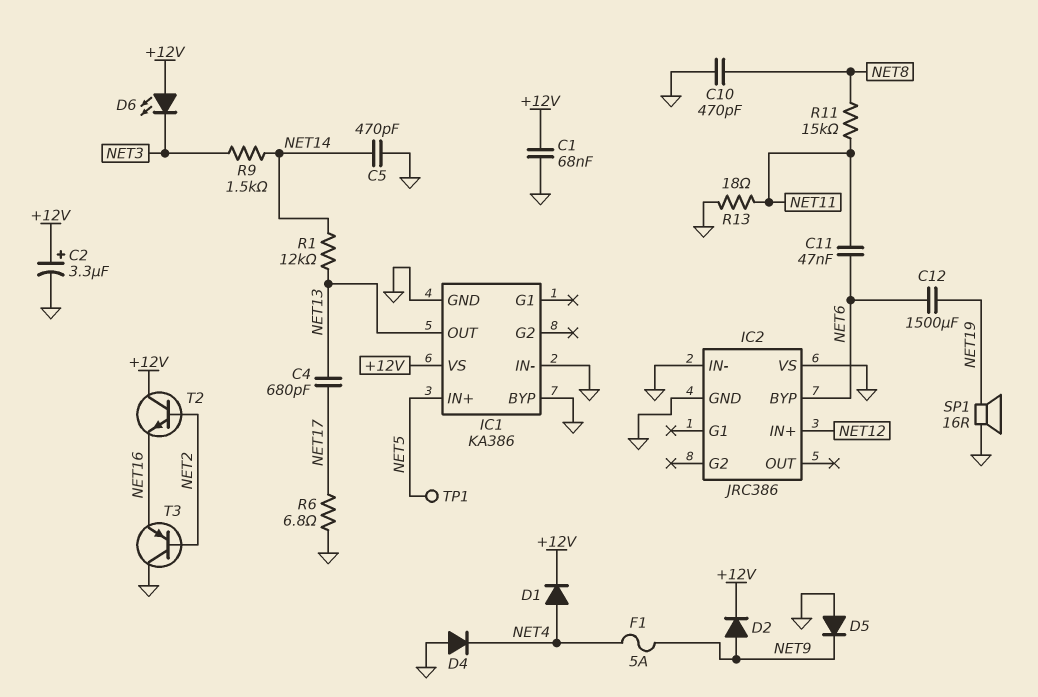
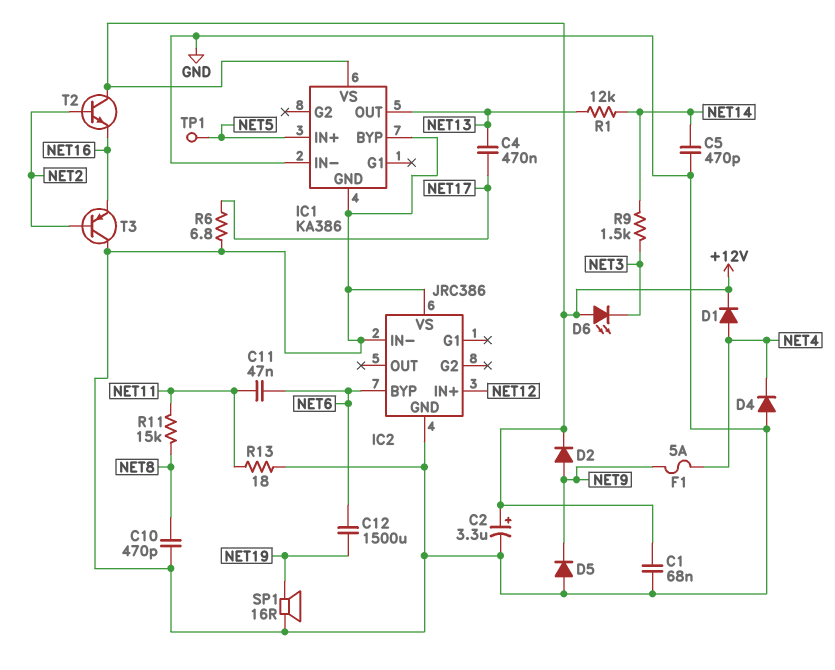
C4: 680pF (NET13, NET17) -> 470nF (NET13, NET17)

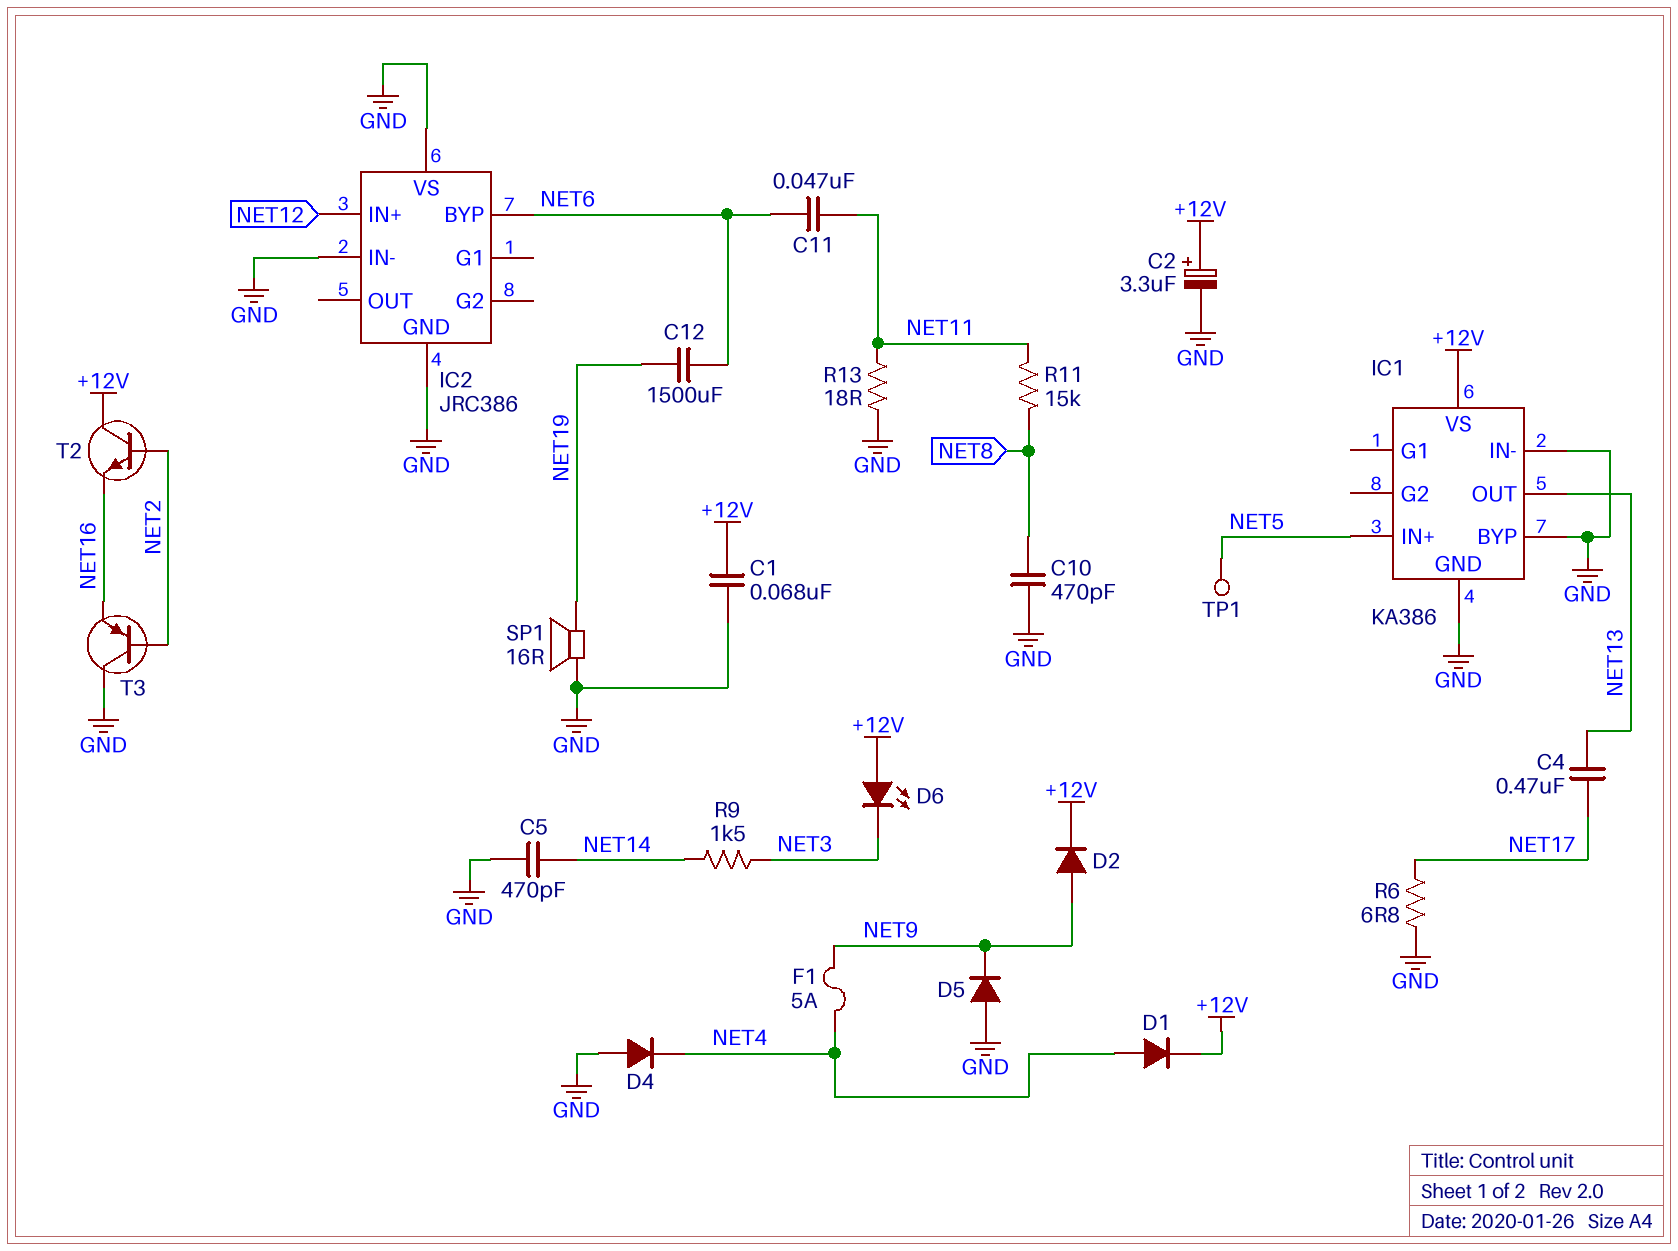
R1: 12k (NET13, NET14) -> none

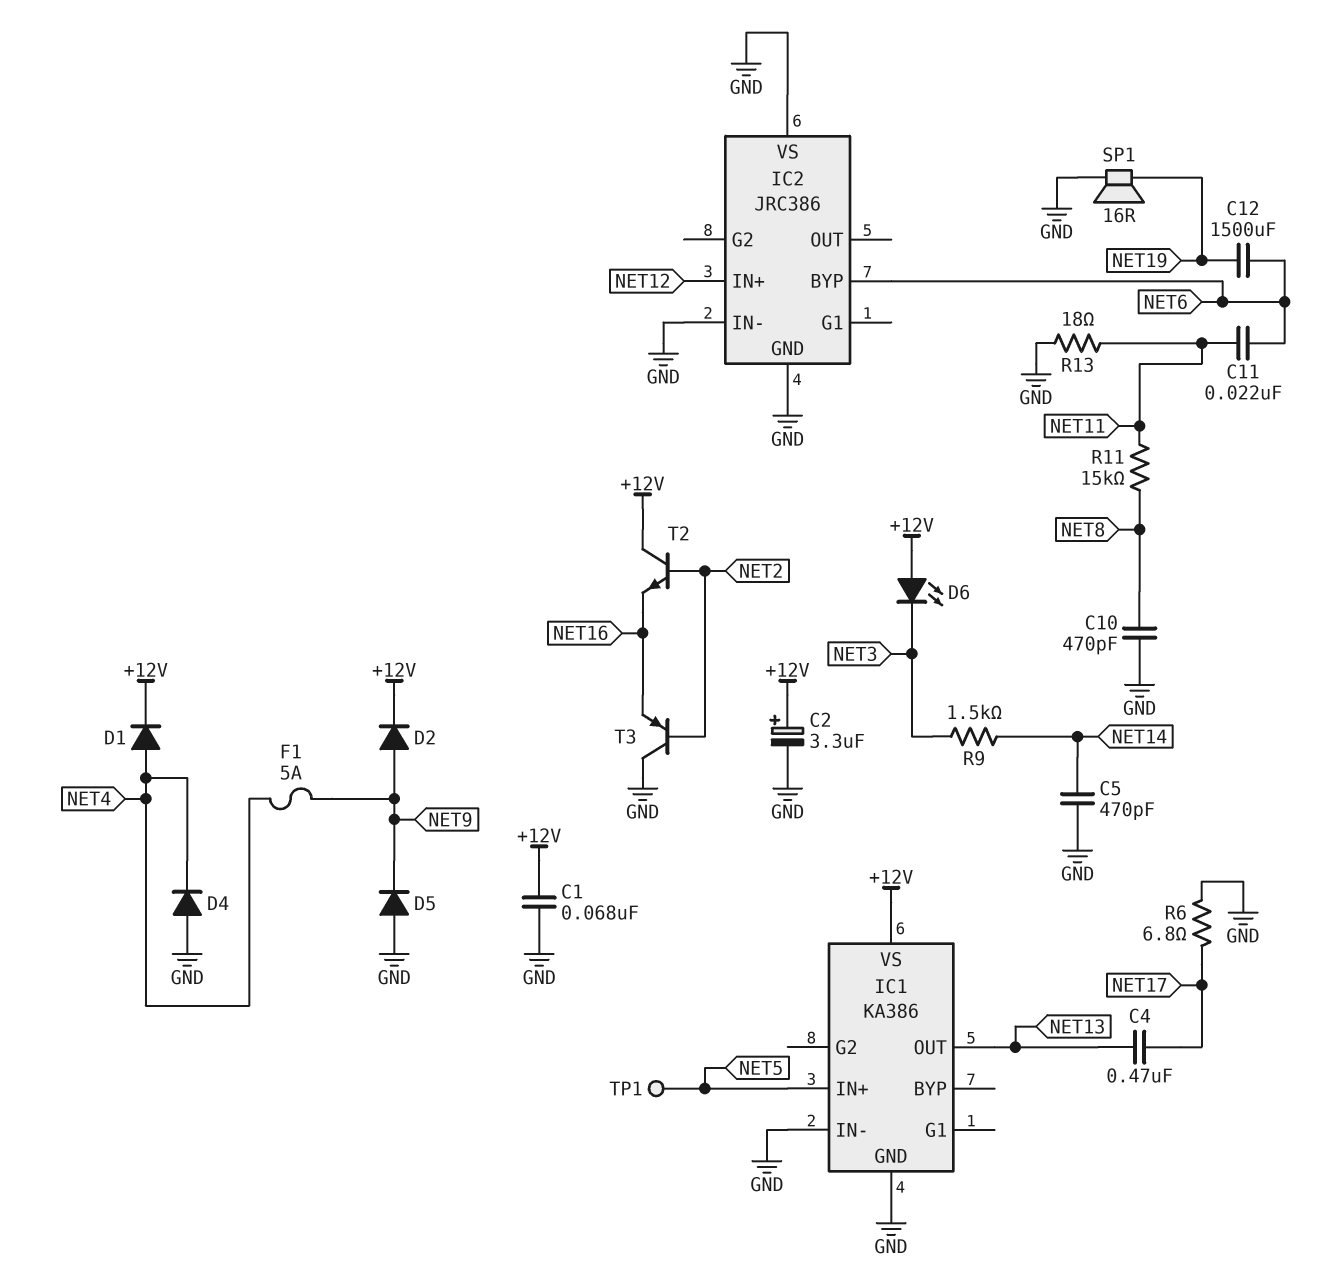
C11: 47nF (NET6, NET11) -> 22nF (NET6, NET11)
IC1 pin BYP: GND -> none

